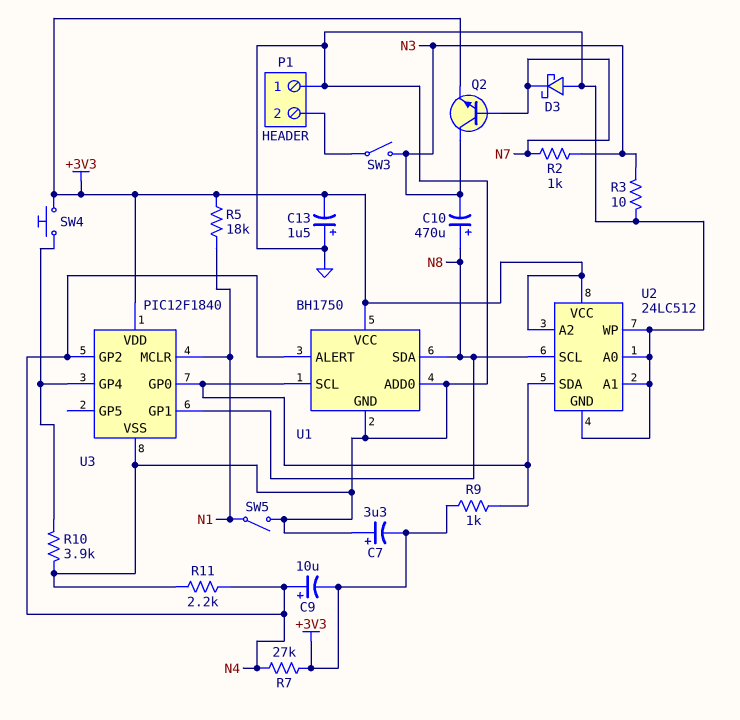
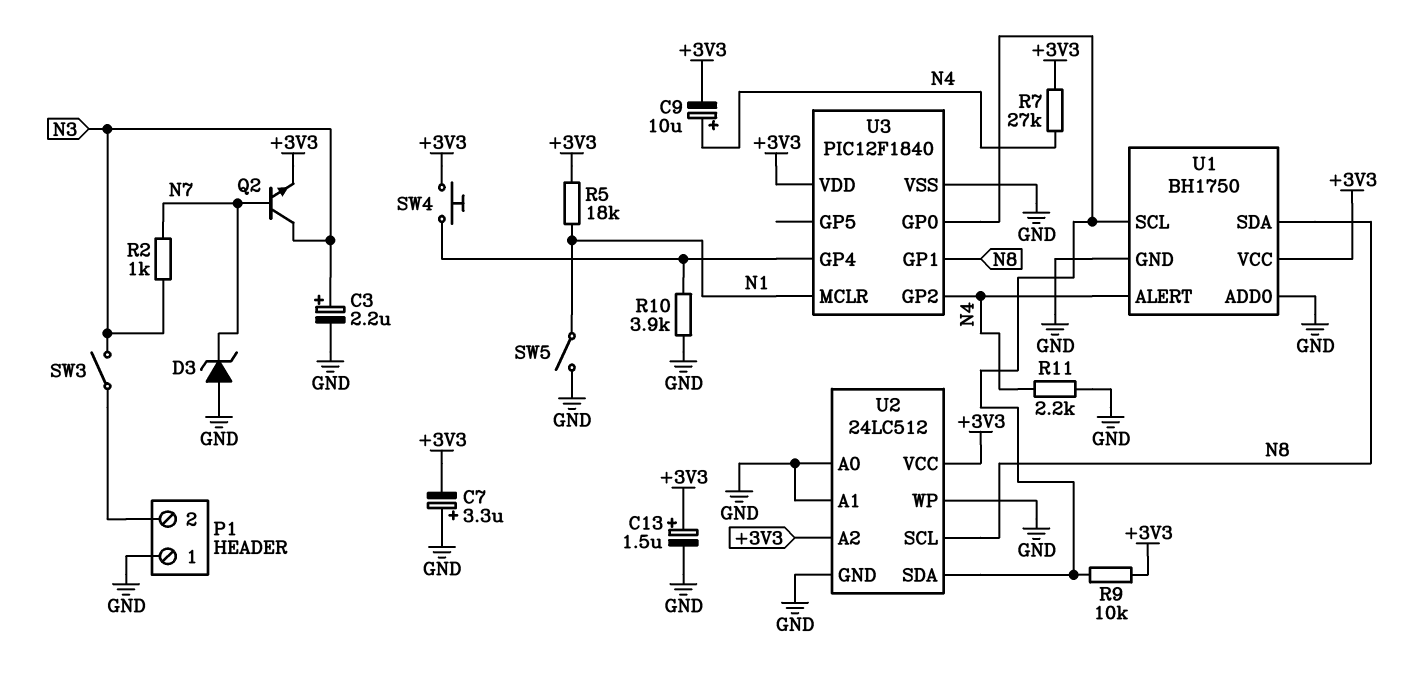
C3: none -> 2.2uF (plus N3, minus GND)
C10: 470uF (plus N8, minus N3) -> none
C13: 1.5uF (plus GND, minus +3V3) -> 1.5uF (plus +3V3, minus GND)
D3: schottky (A GND, K N7) -> zener (A GND, K N7)
R3: 10 (GND, N3) -> none
R9: 1k (+3V3, U1/SCL) -> 10k (+3V3, U1/SCL)

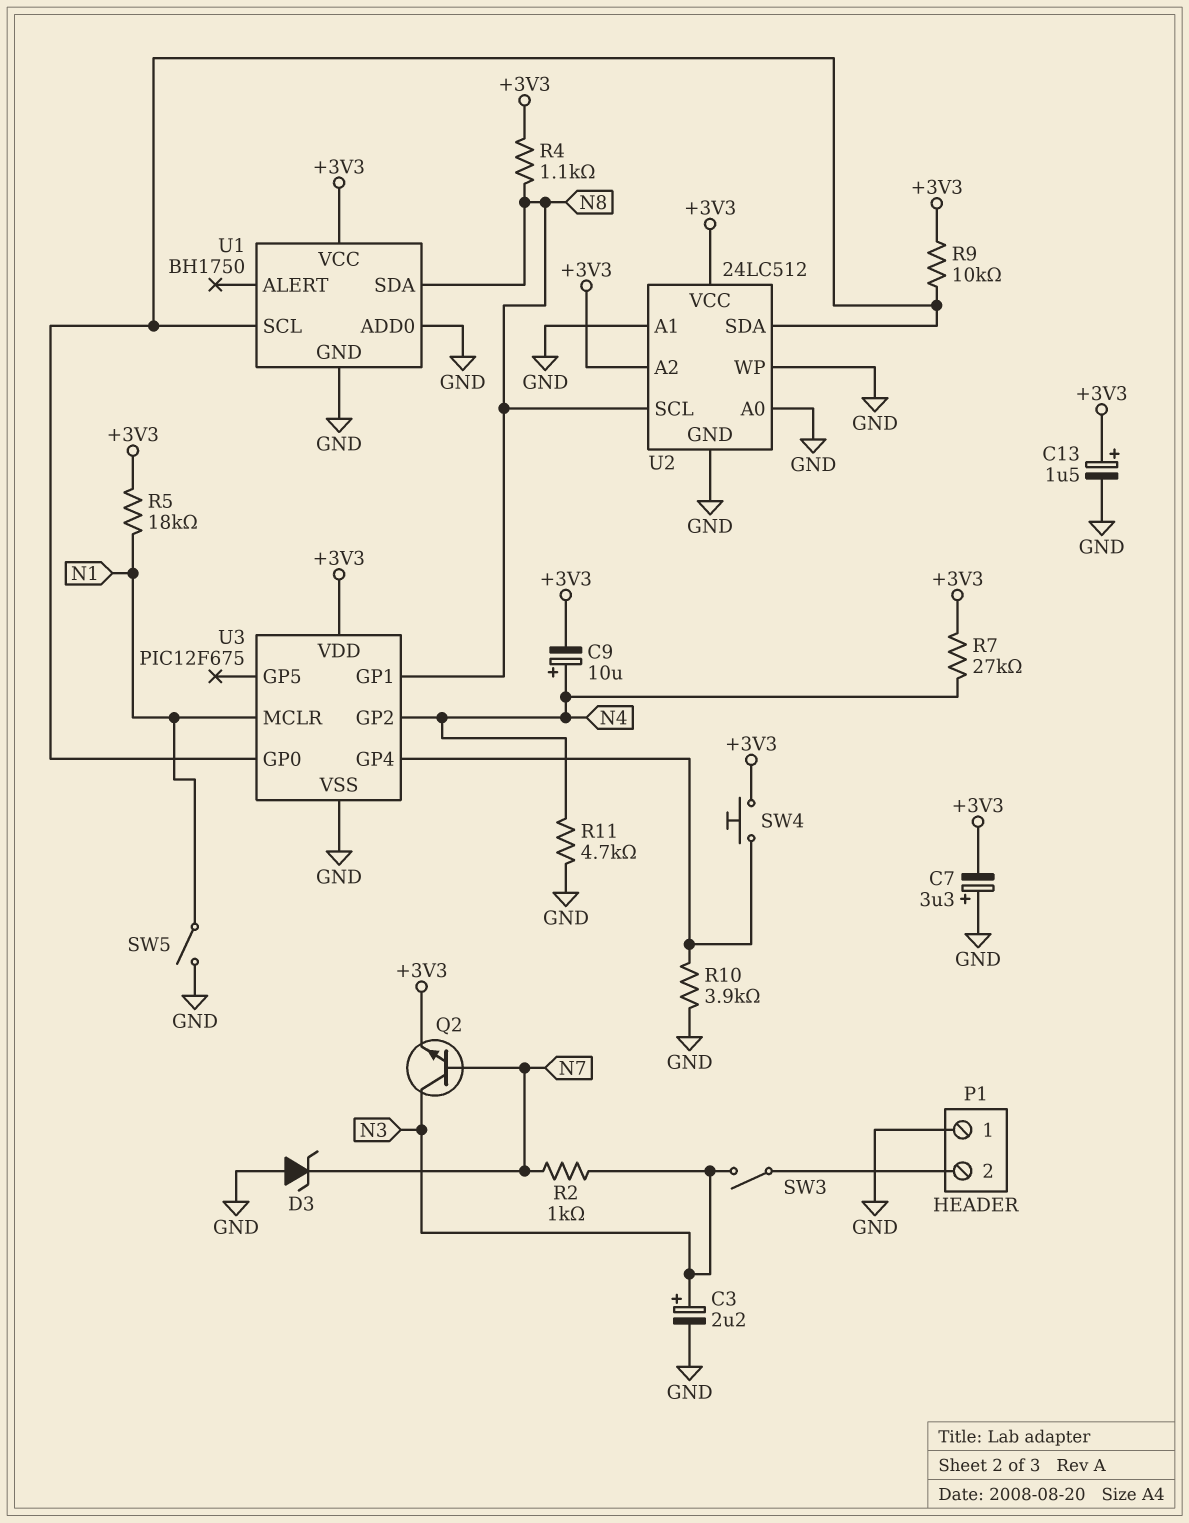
R4: none -> 1.1k (+3V3, N8)
R11: 2.2k (GND, N4) -> 4.7k (GND, N4)
U1 pin ALERT: N4 -> none
U3: PIC12F1840 -> PIC12F675

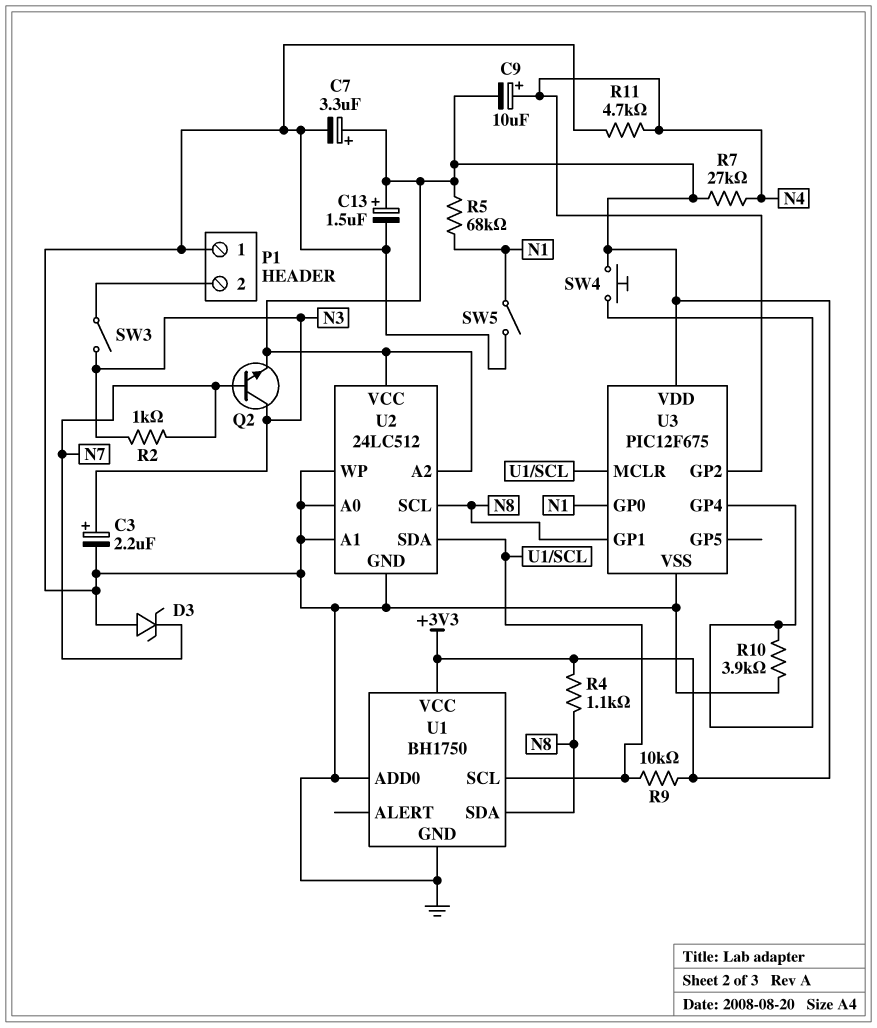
C7: 3.3uF (plus GND, minus +3V3) -> 3.3uF (plus +3V3, minus GND)
R5: 18k (+3V3, N1) -> 68k (+3V3, N1)
U3 pin GP0: U1/SCL -> N1
U3 pin MCLR: N1 -> U1/SCL

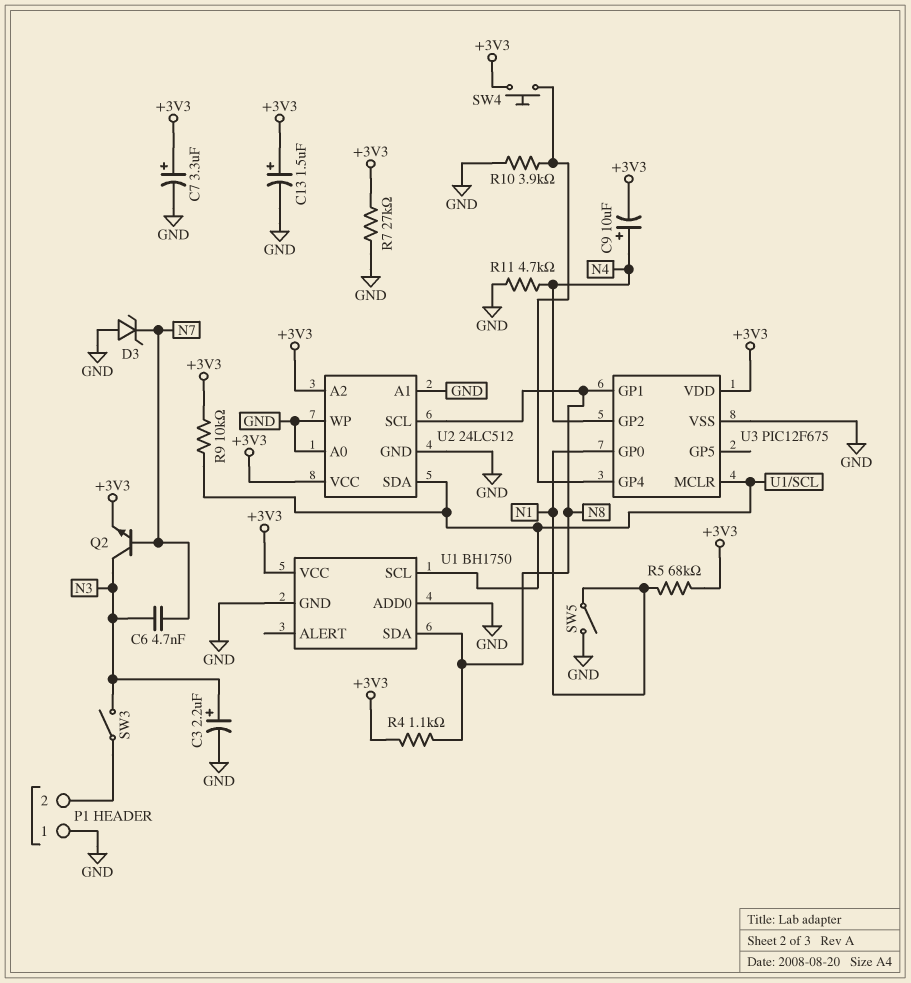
C6: none -> 4.7nF (N3, N7)
R2: 1k (N3, N7) -> none
R7: 27k (+3V3, N4) -> 27k (+3V3, GND)

